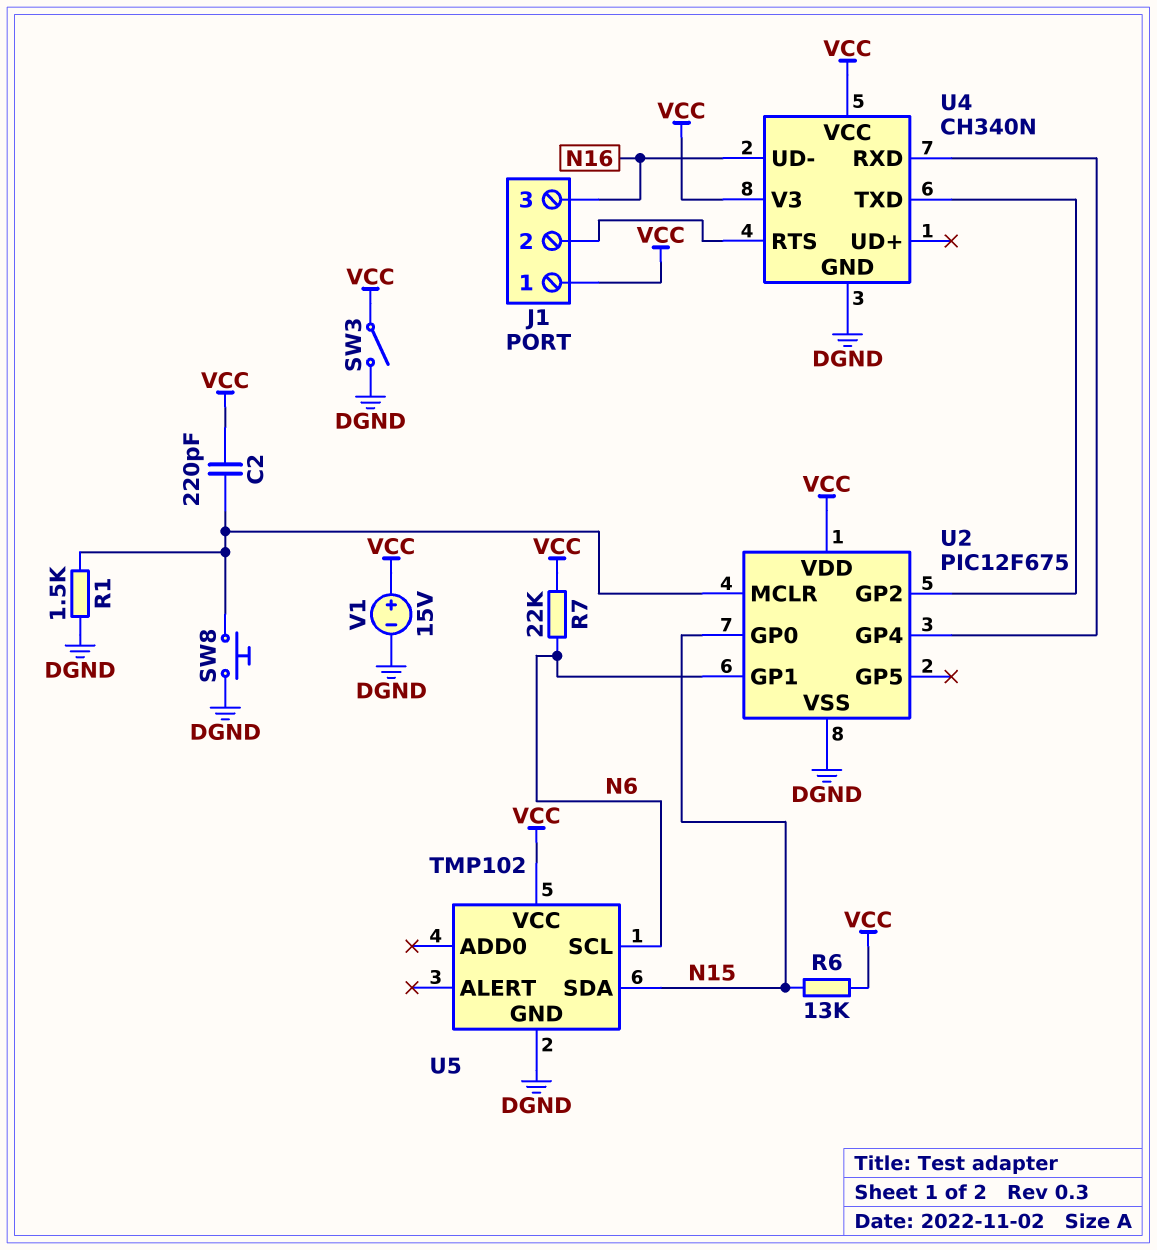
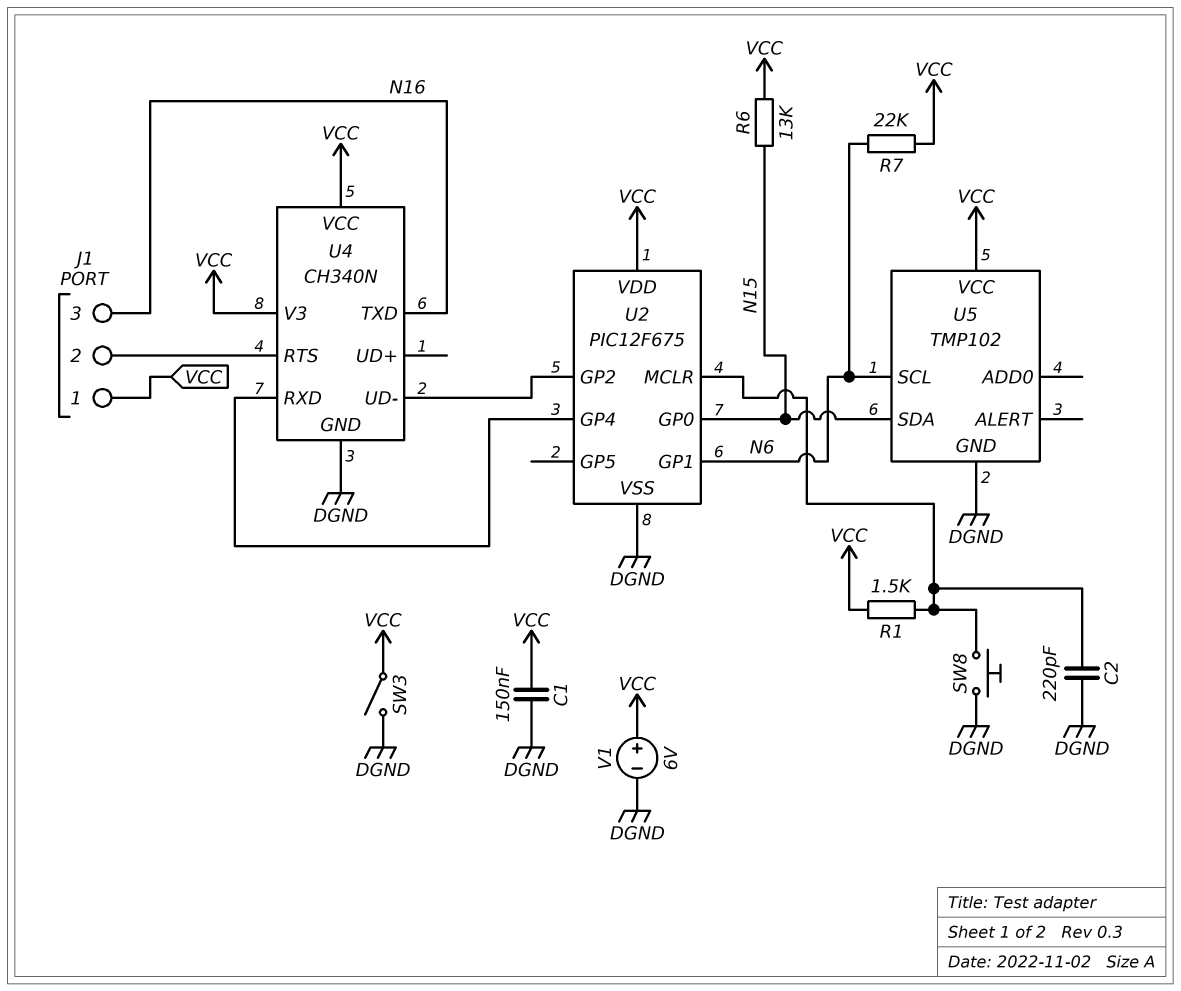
C1: none -> 150nF (DGND, VCC)
C2: 220pF (U2/MCLR, VCC) -> 220pF (DGND, U2/MCLR)
R1: 1.5k (DGND, U2/MCLR) -> 1.5k (U2/MCLR, VCC)
U4 pin TXD: U2/GP2 -> N16
U4 pin UD-: N16 -> U2/GP2
V1: 15V (plus VCC, minus DGND) -> 6V (plus VCC, minus DGND)

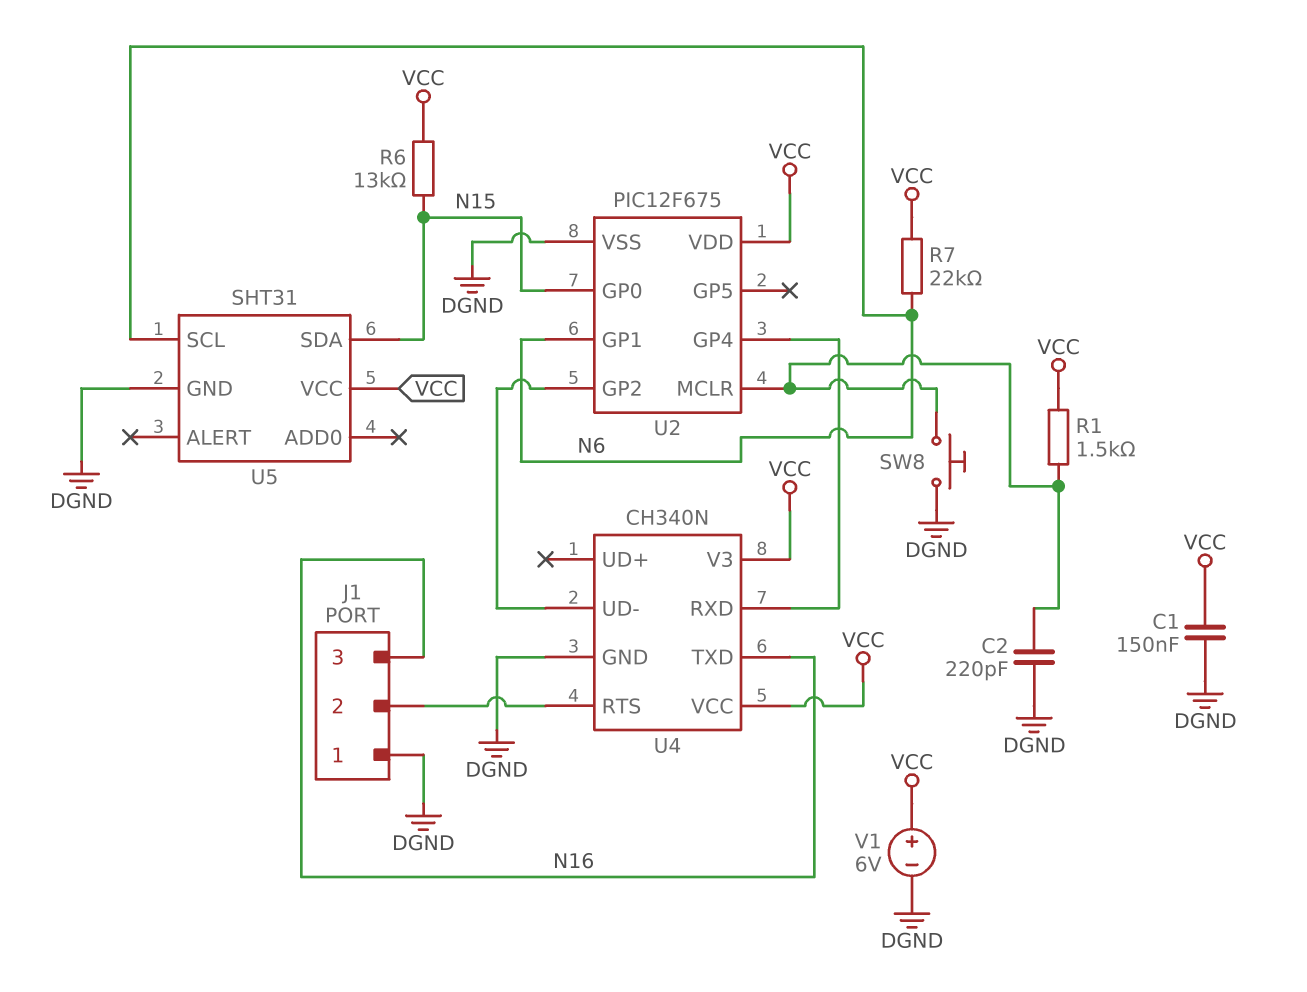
J1 pin 1: VCC -> DGND
SW3: switch (DGND, VCC) -> none
U5: TMP102 -> SHT31

